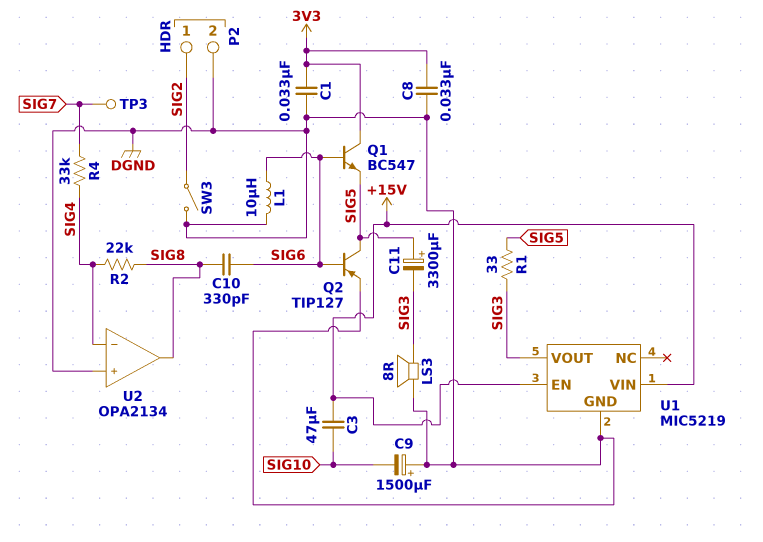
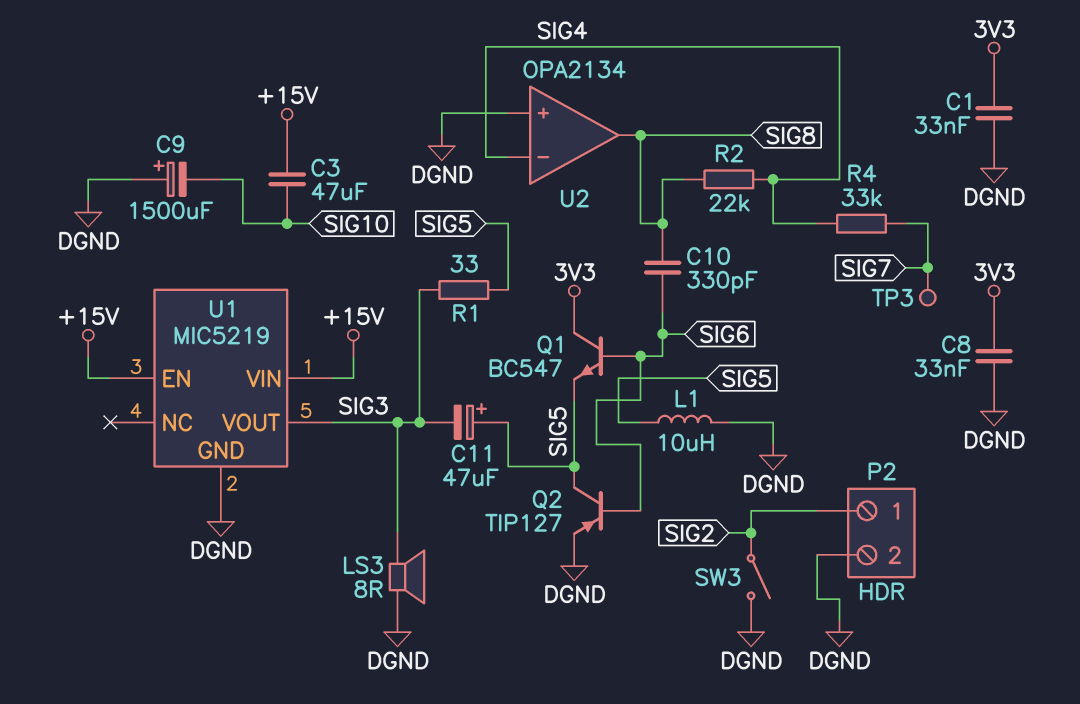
C11: 3300uF (plus SIG5, minus SIG3) -> 47uF (plus SIG5, minus SIG3)
L1: 10uH (DGND, SIG6) -> 10uH (DGND, SIG5)

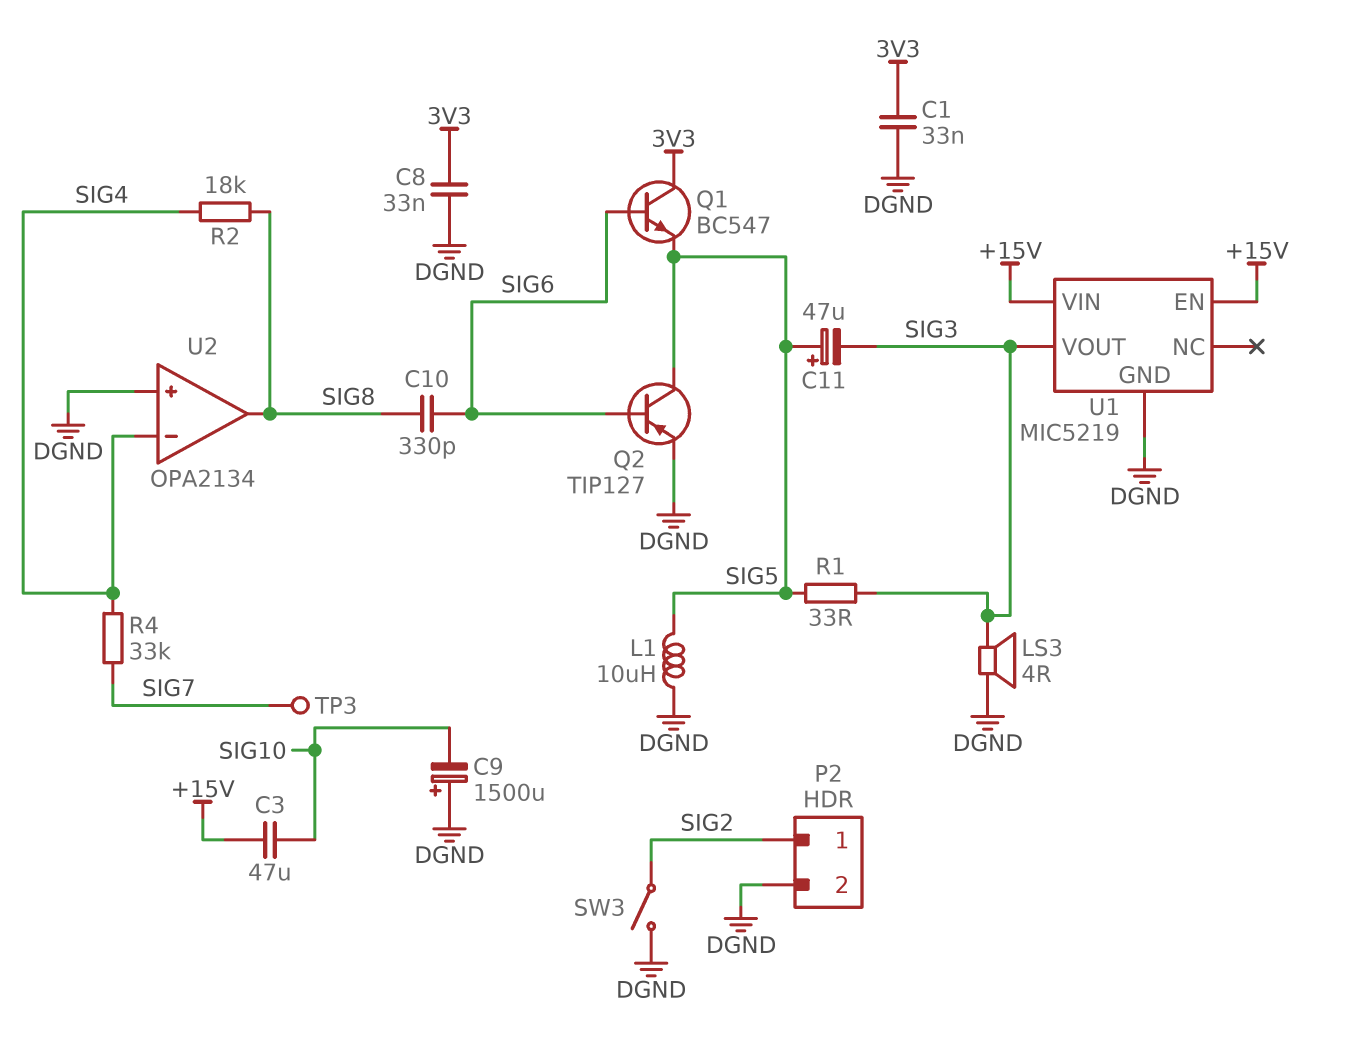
LS3: speaker 8R (DGND, SIG3) -> speaker 4R (DGND, SIG3)
R2: 22k (SIG4, SIG8) -> 18k (SIG4, SIG8)

